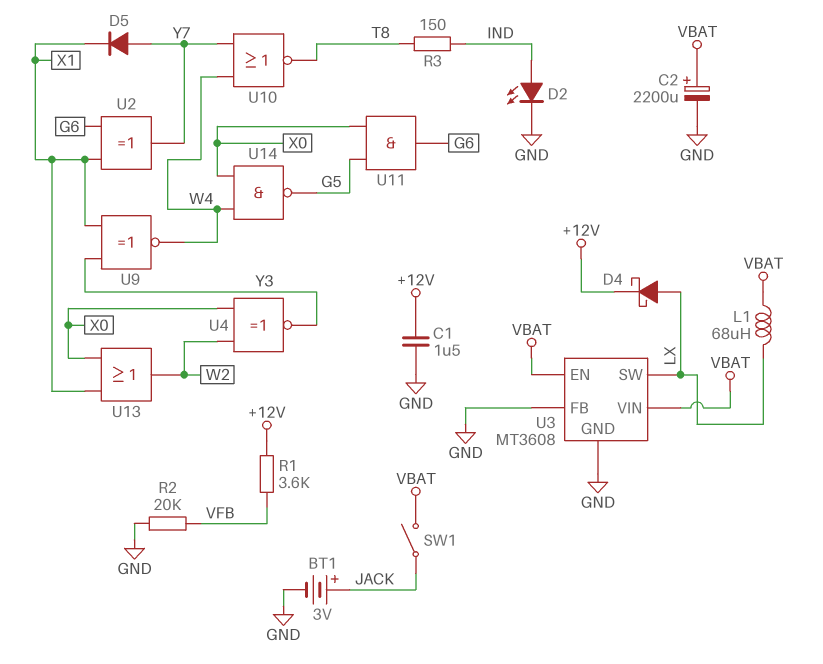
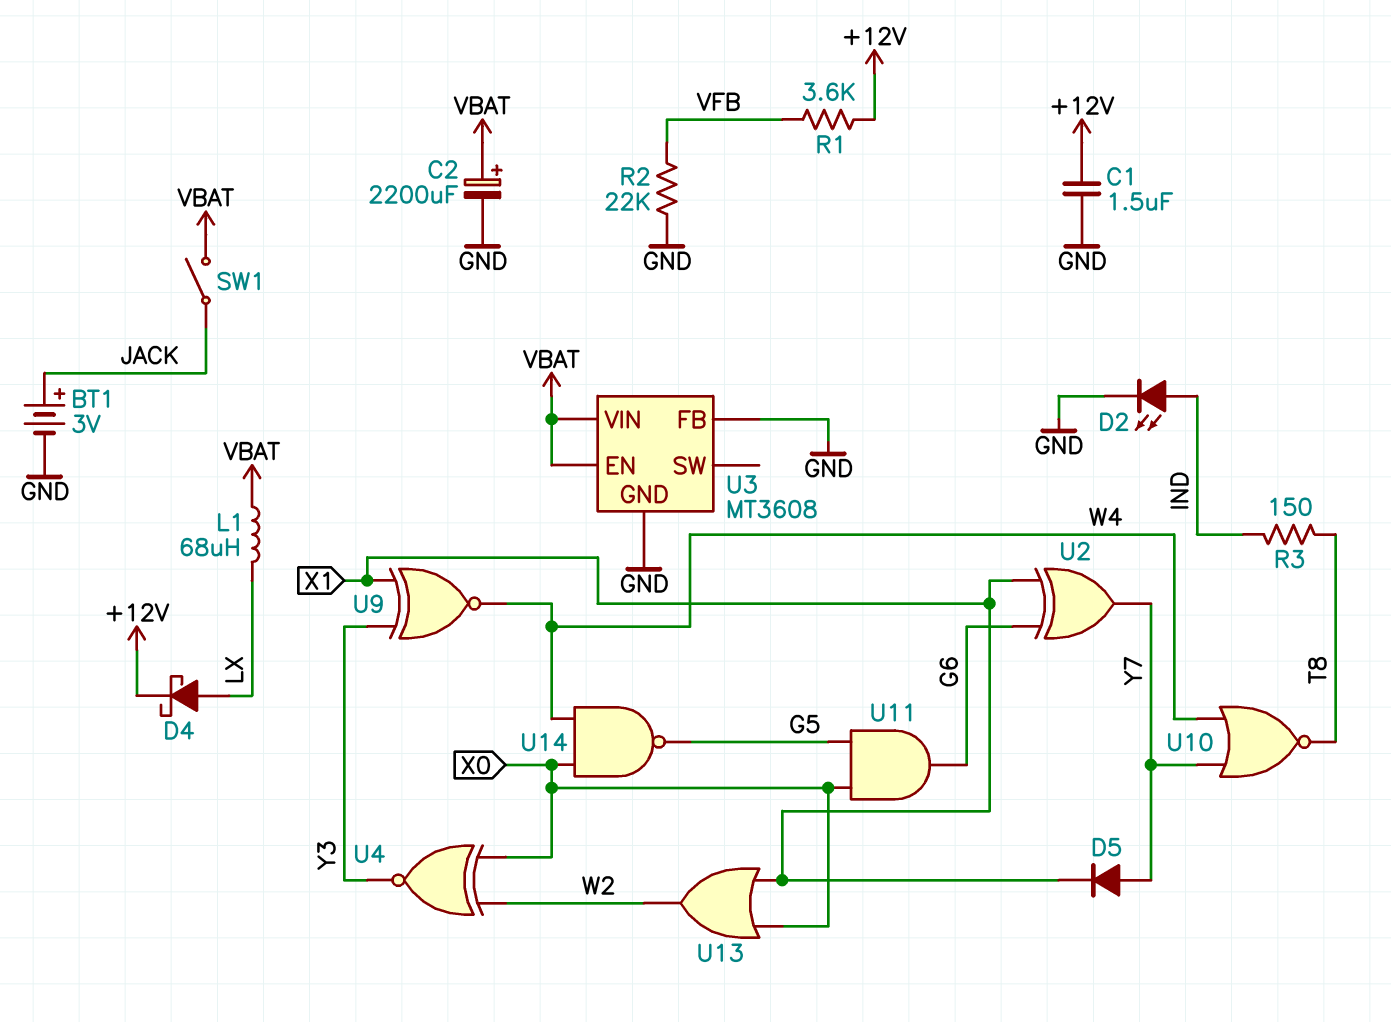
R2: 20k (GND, VFB) -> 22k (GND, VFB)
U3 pin SW: LX -> none

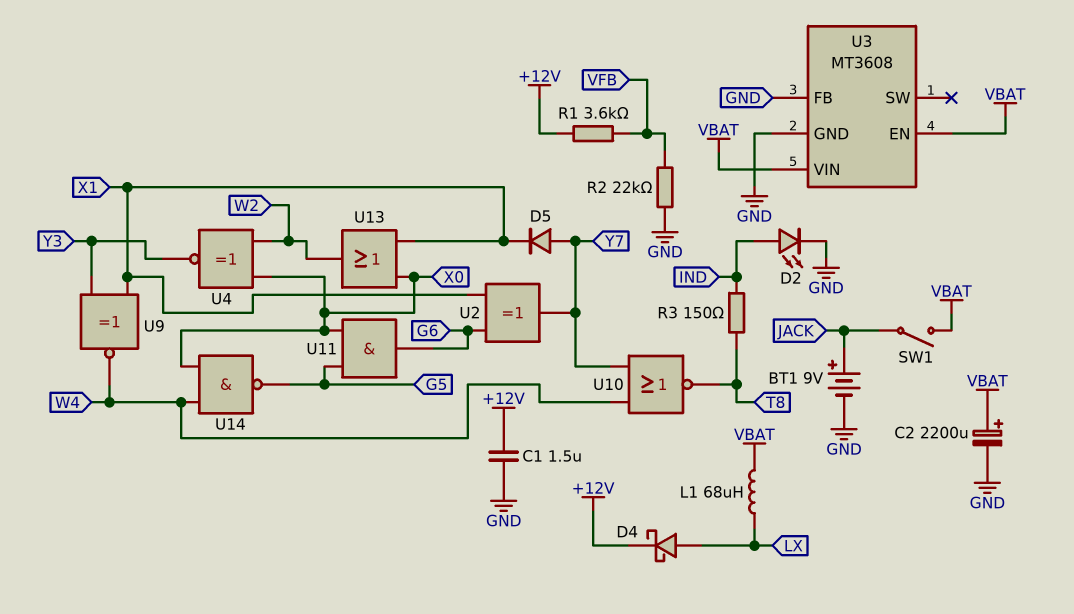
BT1: 3V (plus JACK, minus GND) -> 9V (plus JACK, minus GND)

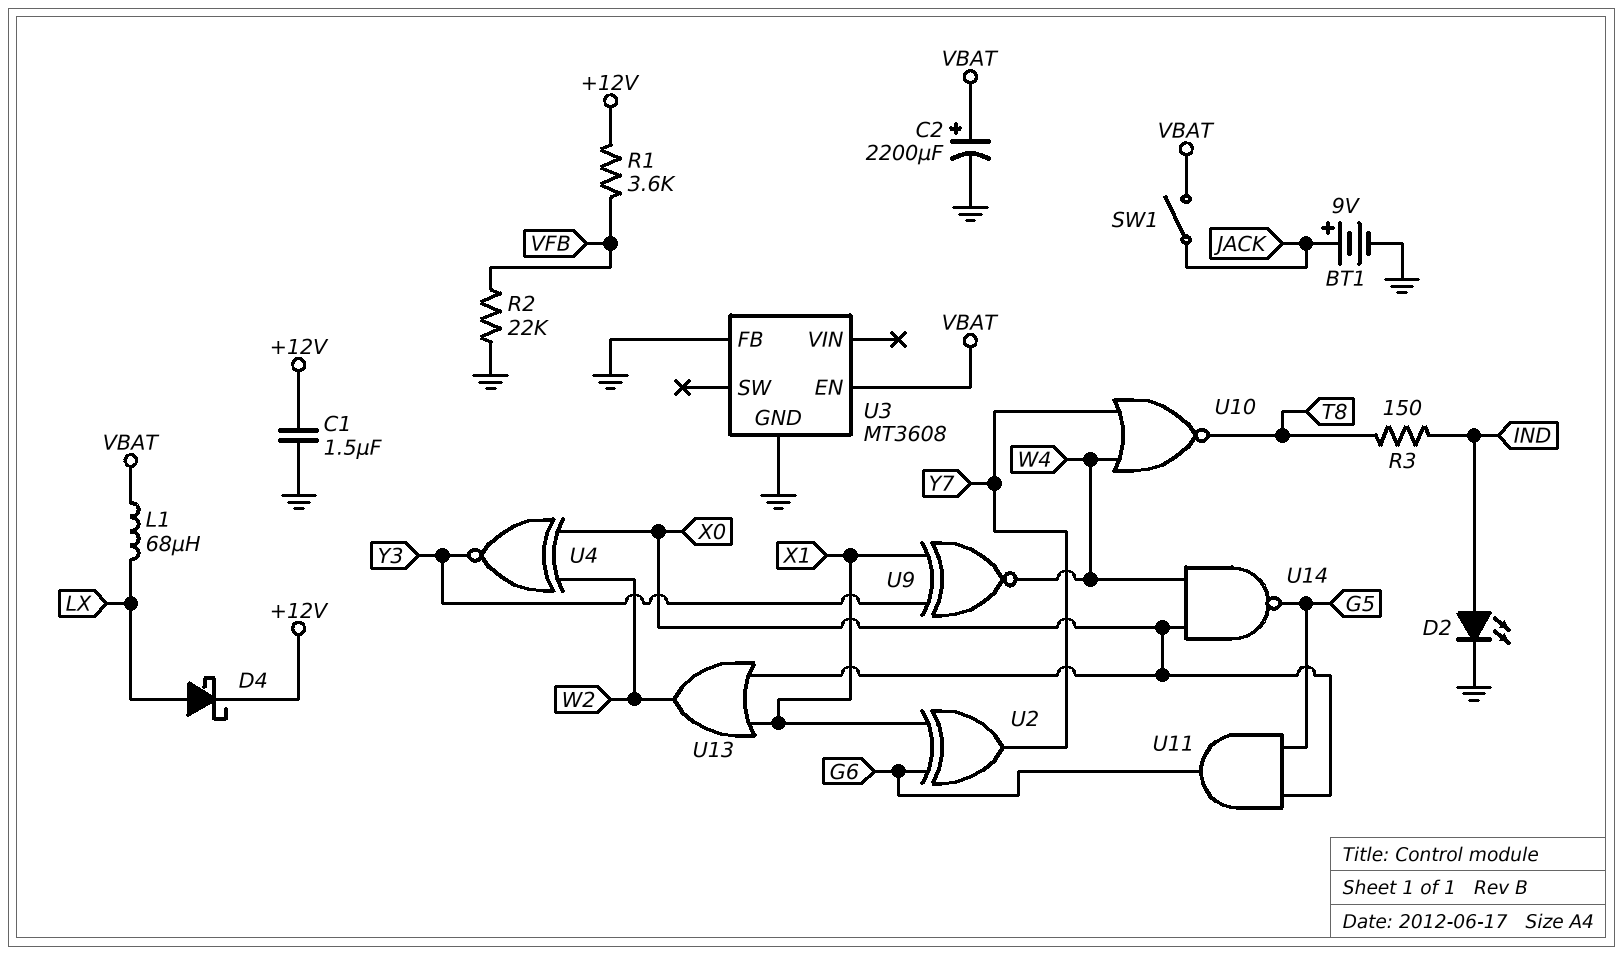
D5: diode (A Y7, K X1) -> none
U3 pin VIN: VBAT -> none

